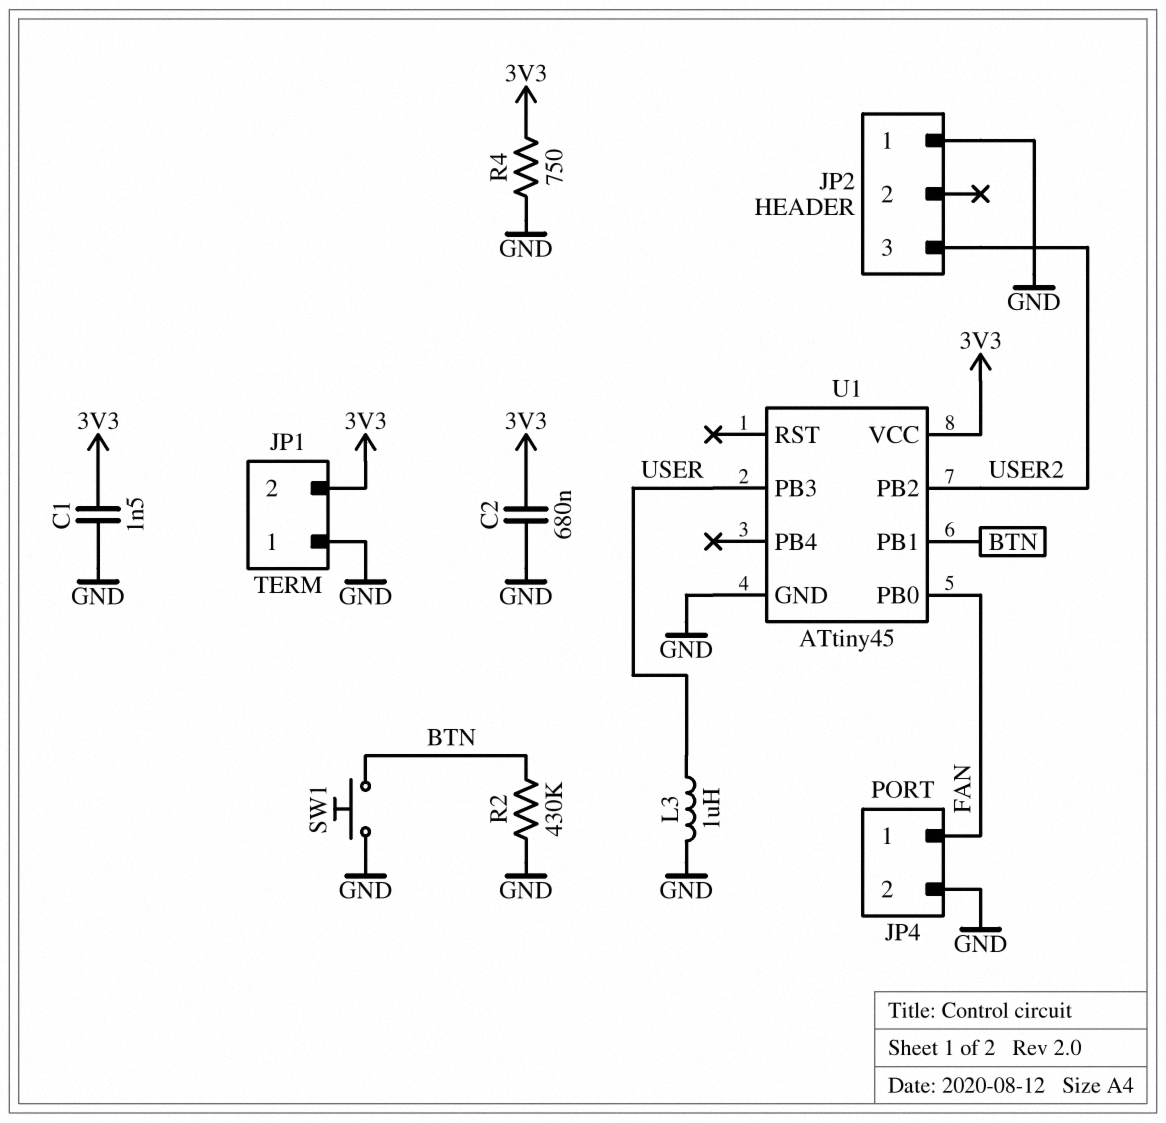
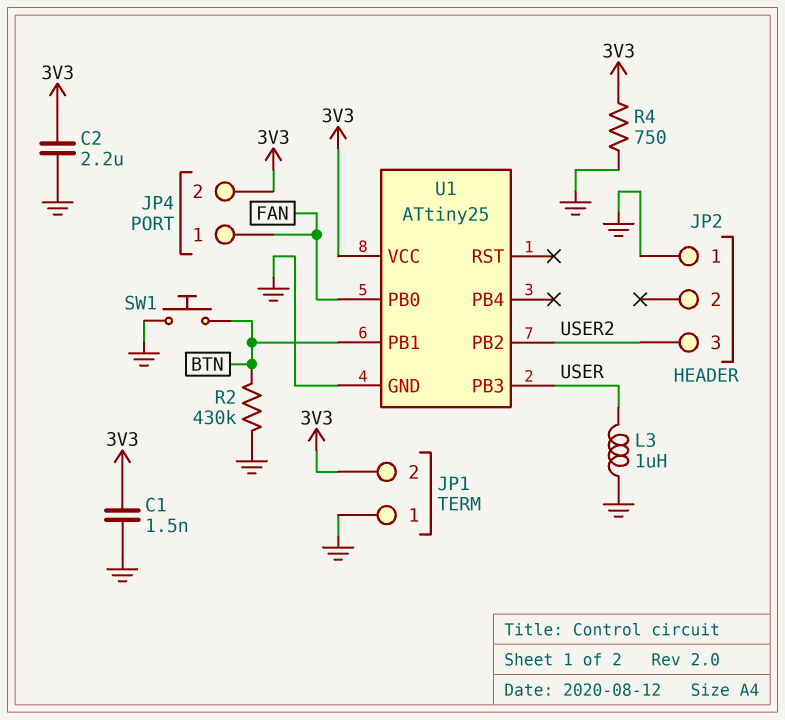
C2: 680nF (3V3, GND) -> 2.2uF (3V3, GND)
JP4 pin 2: GND -> 3V3
U1: ATtiny45 -> ATtiny25

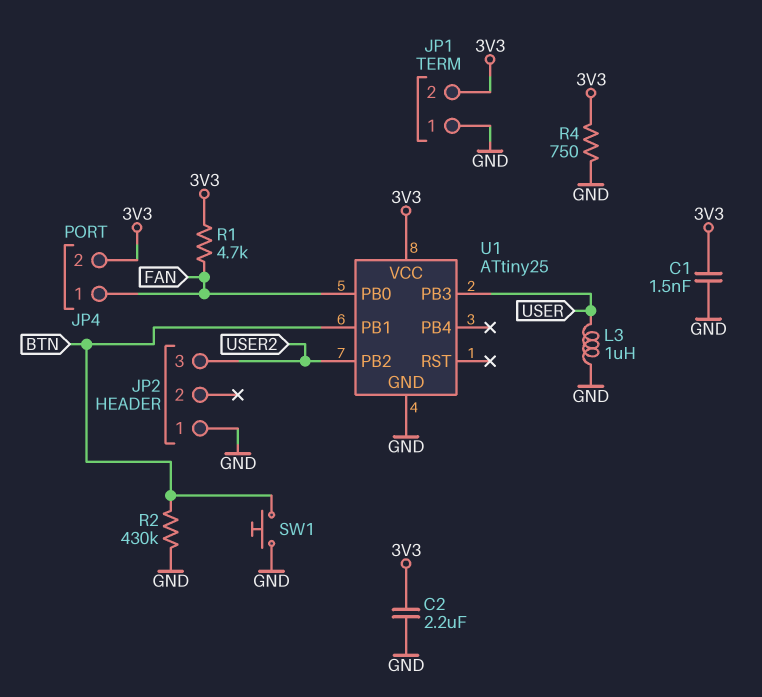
R1: none -> 4.7k (3V3, FAN)

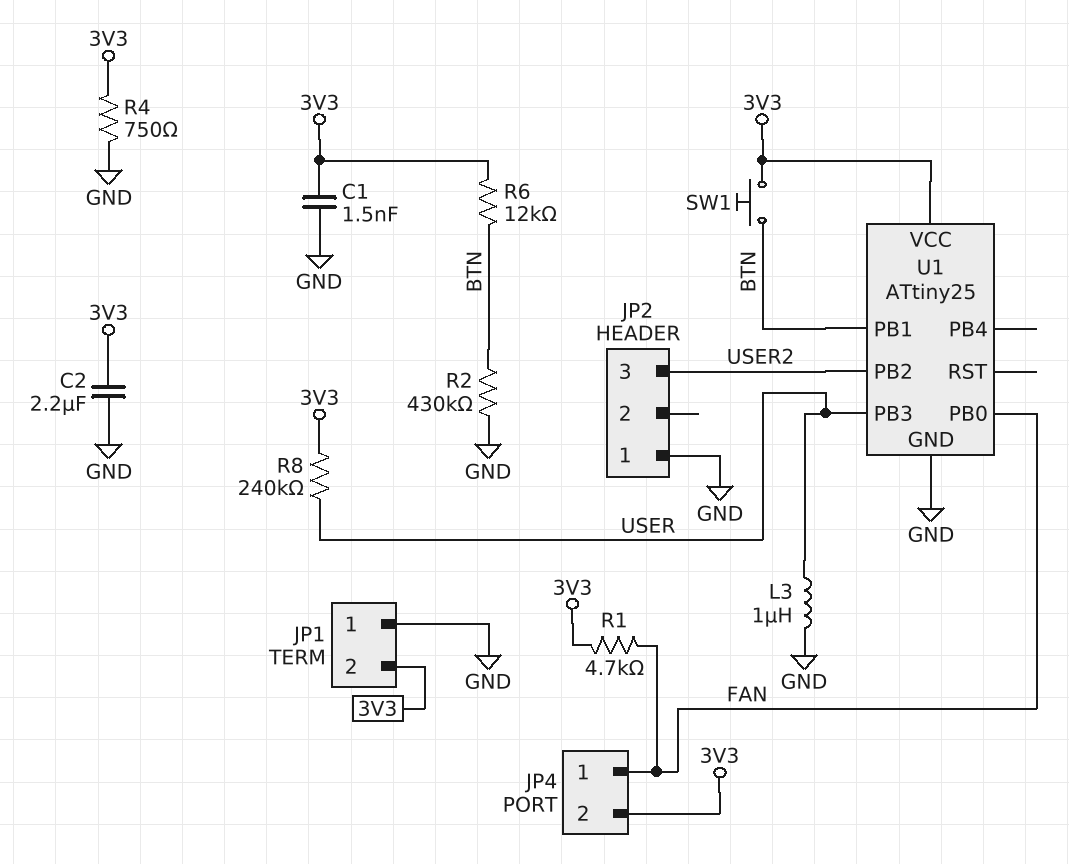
R6: none -> 12k (3V3, BTN)
R8: none -> 240k (3V3, USER)
SW1: button (BTN, GND) -> button (3V3, BTN)

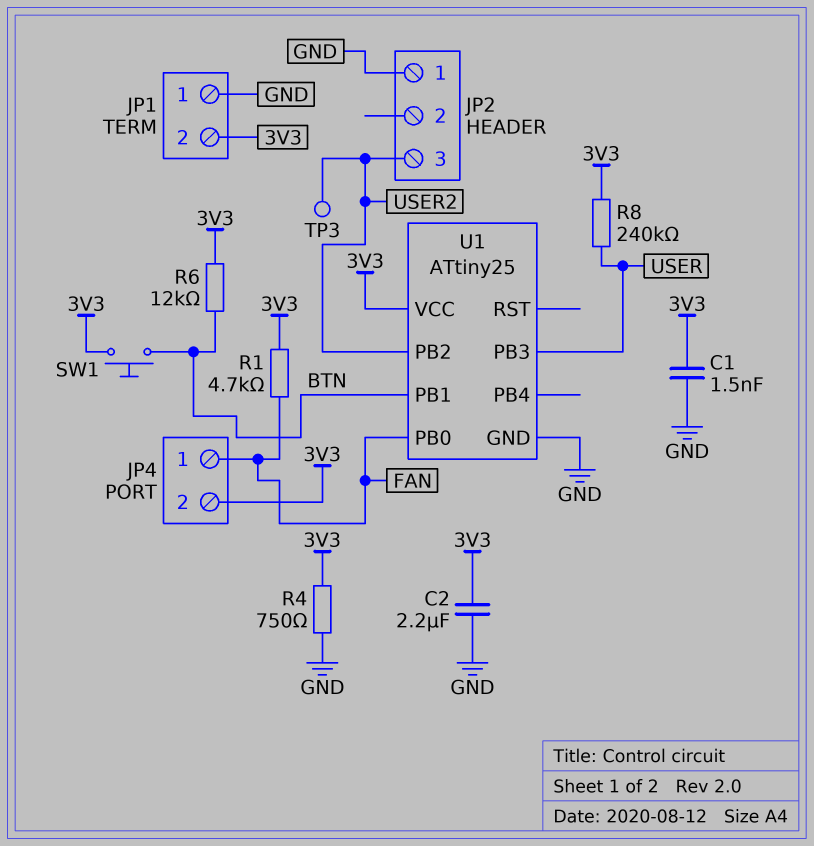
L3: 1uH (GND, USER) -> none
R2: 430k (BTN, GND) -> none
TP3: none -> test point (USER2)

